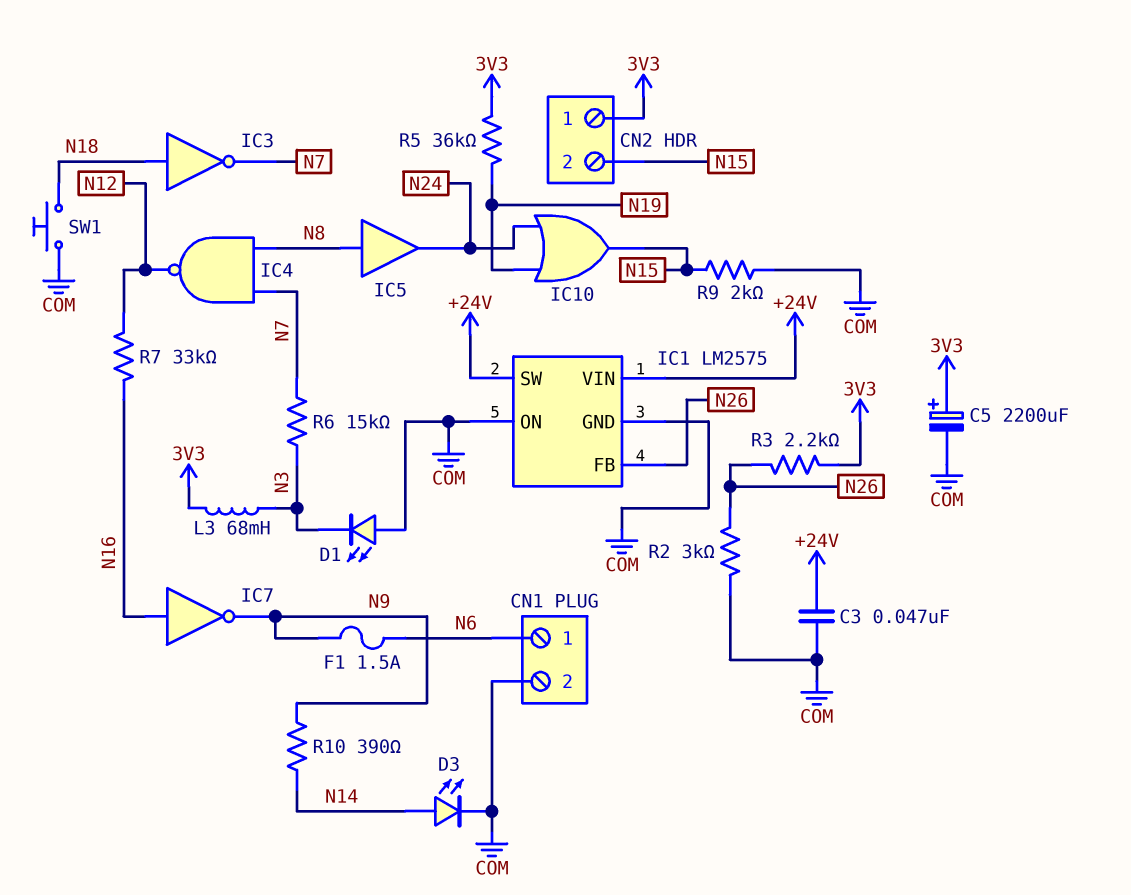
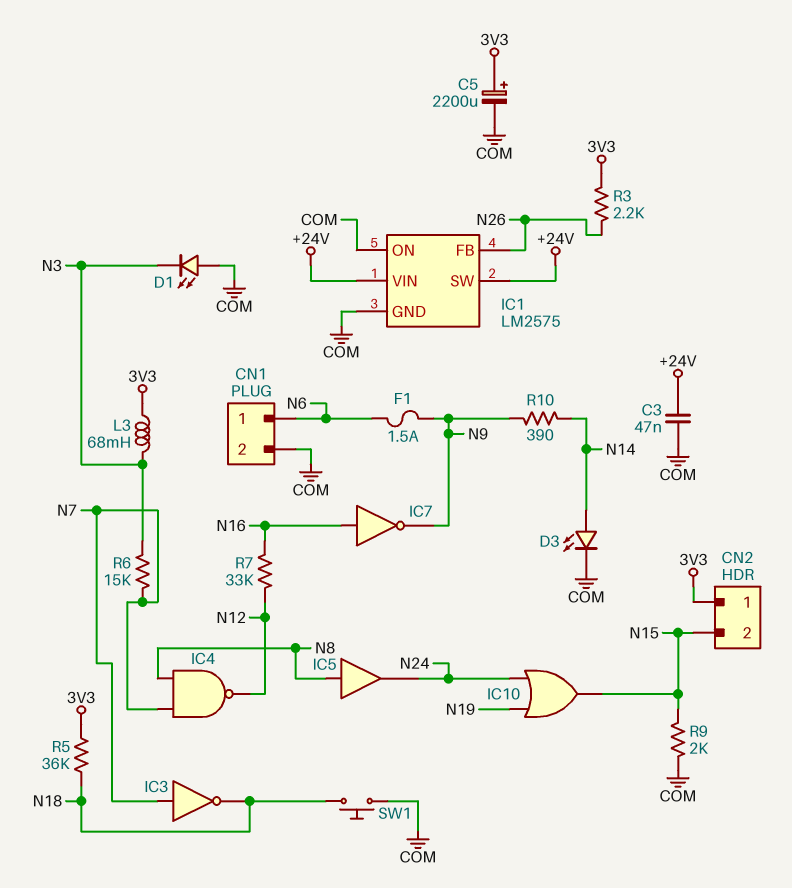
IC3: NOT (in N18, out N7) -> NOT (in N7, out N18)
R2: 3k (COM, N26) -> none
R5: 36k (3V3, N19) -> 36k (3V3, N18)

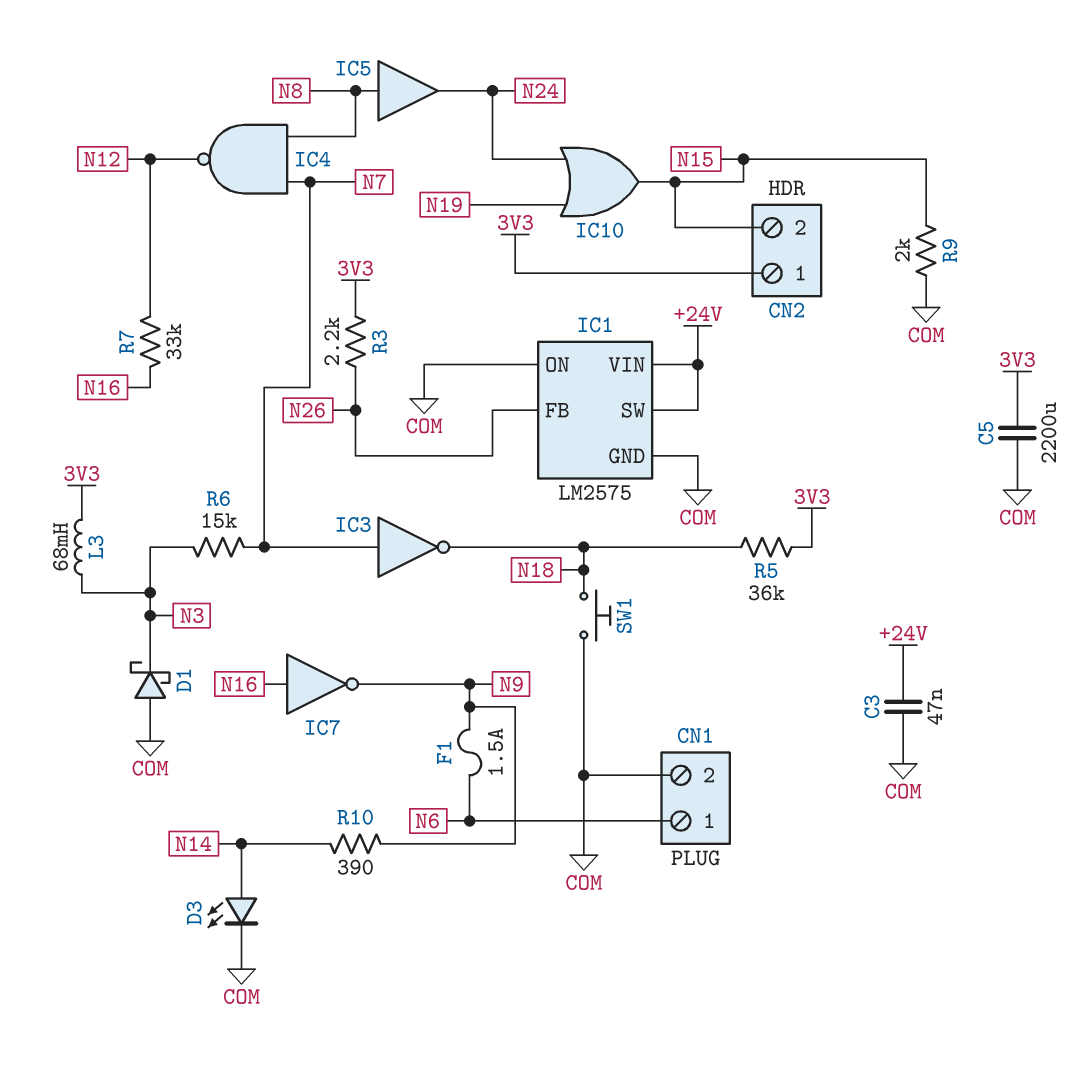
C5: 2200uF (plus 3V3, minus COM) -> 2200uF (3V3, COM)
D1: LED (A COM, K N3) -> schottky (A COM, K N3)

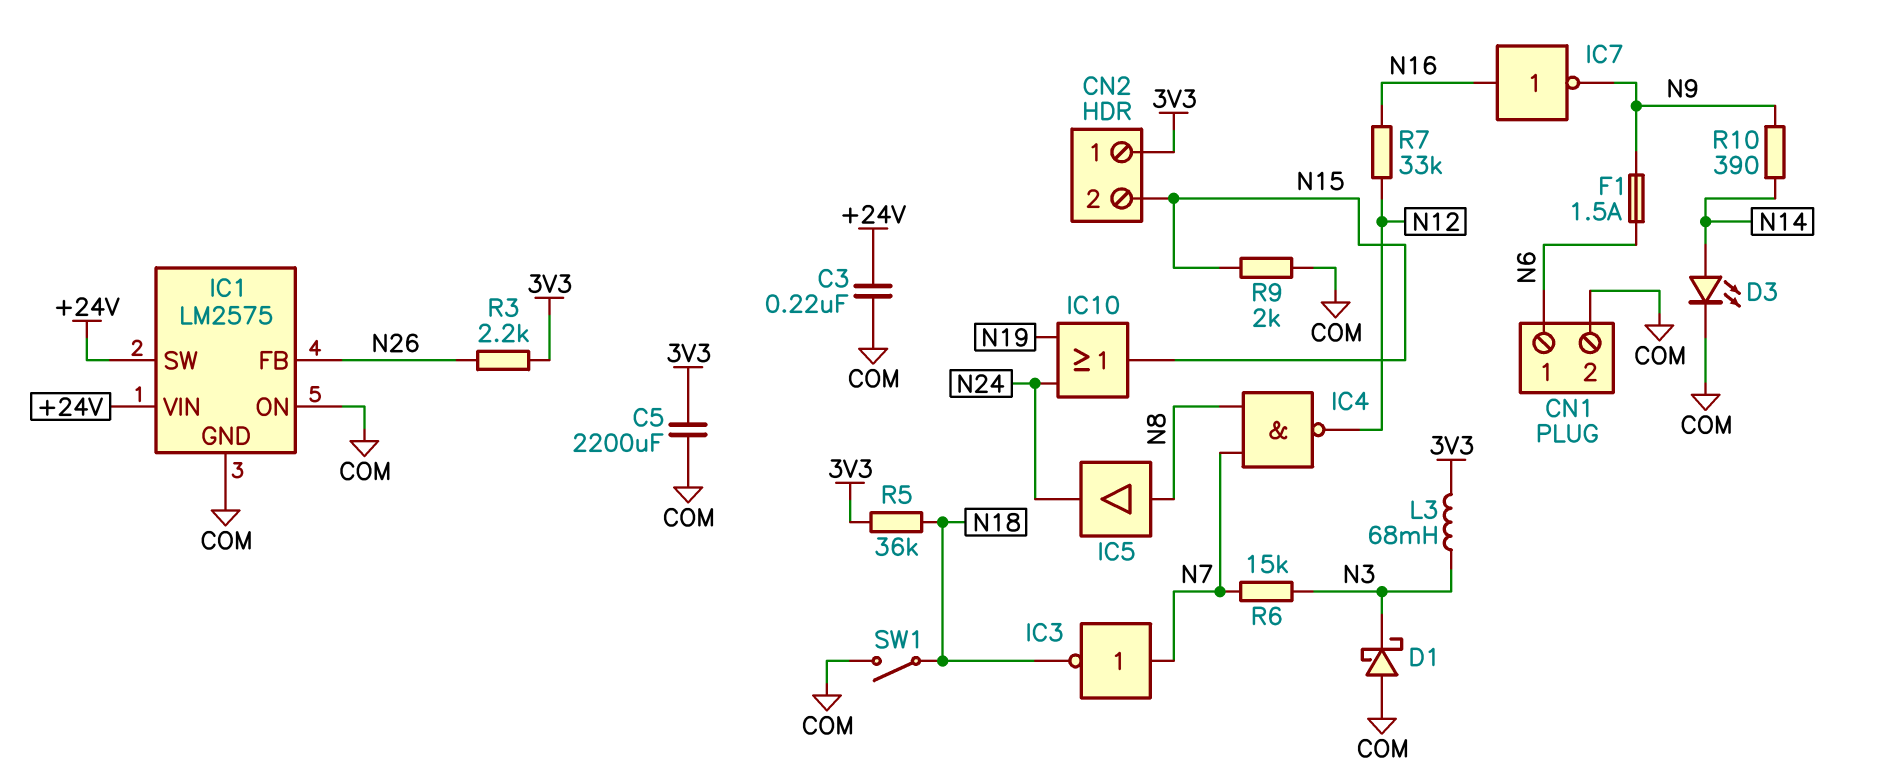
C3: 47nF (+24V, COM) -> 220nF (+24V, COM)
SW1: button (COM, N18) -> switch (COM, N18)

